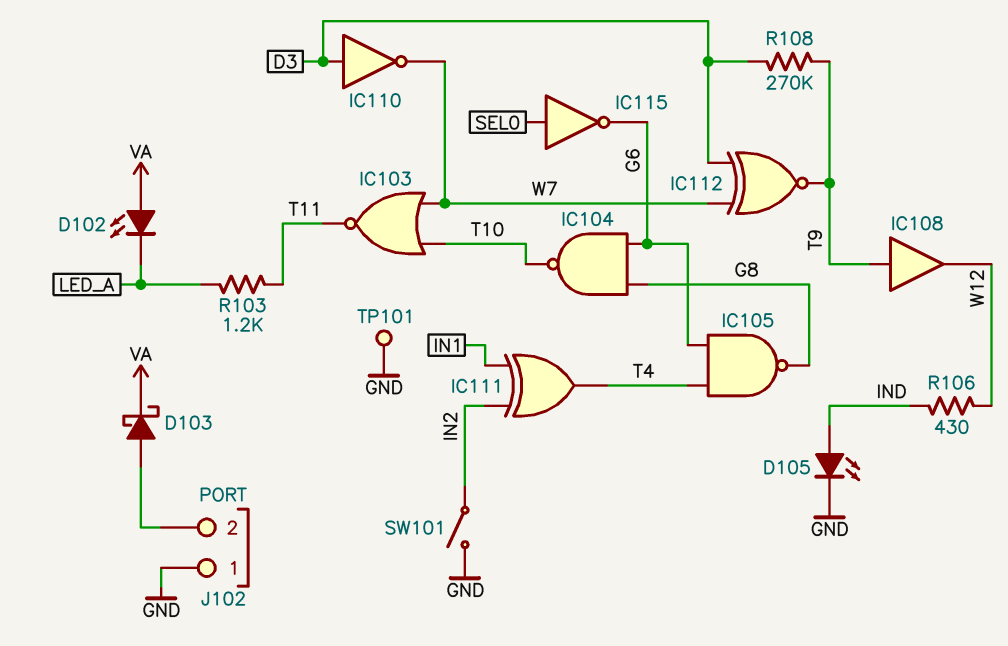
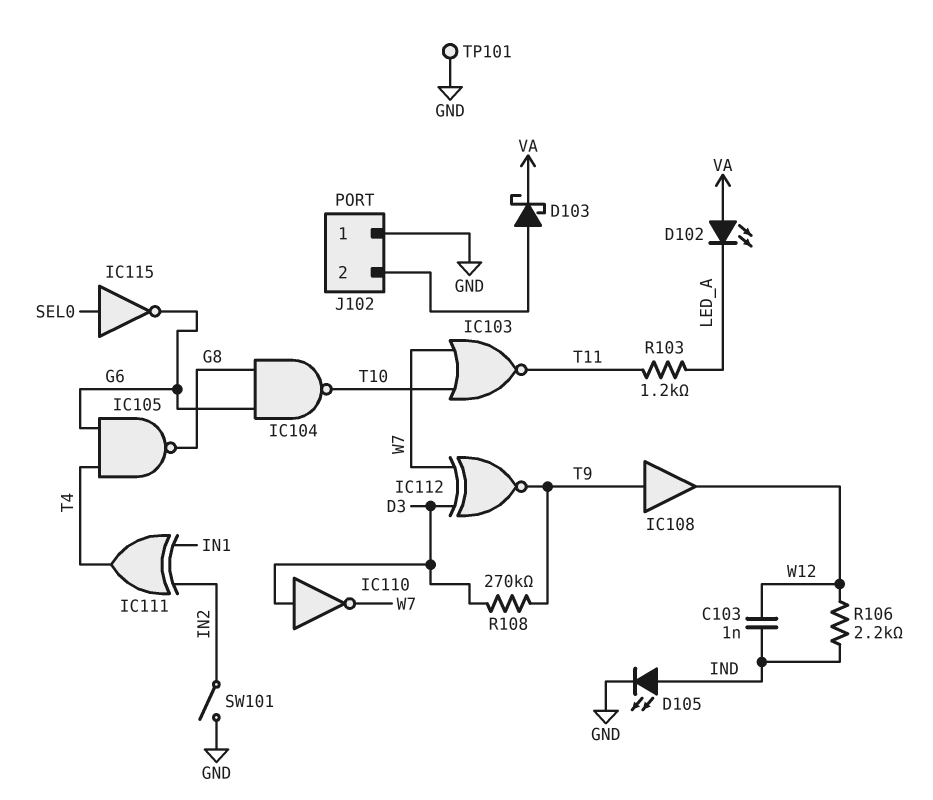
C103: none -> 1nF (IND, W12)
R106: 430 (IND, W12) -> 2.2k (IND, W12)

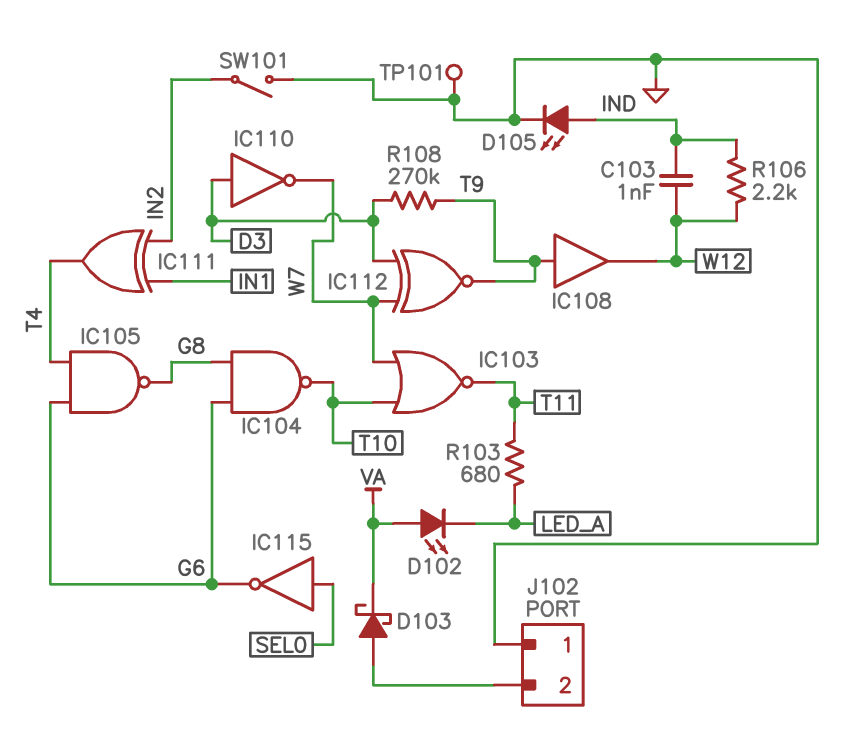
R103: 1.2k (LED_A, T11) -> 680 (LED_A, T11)

